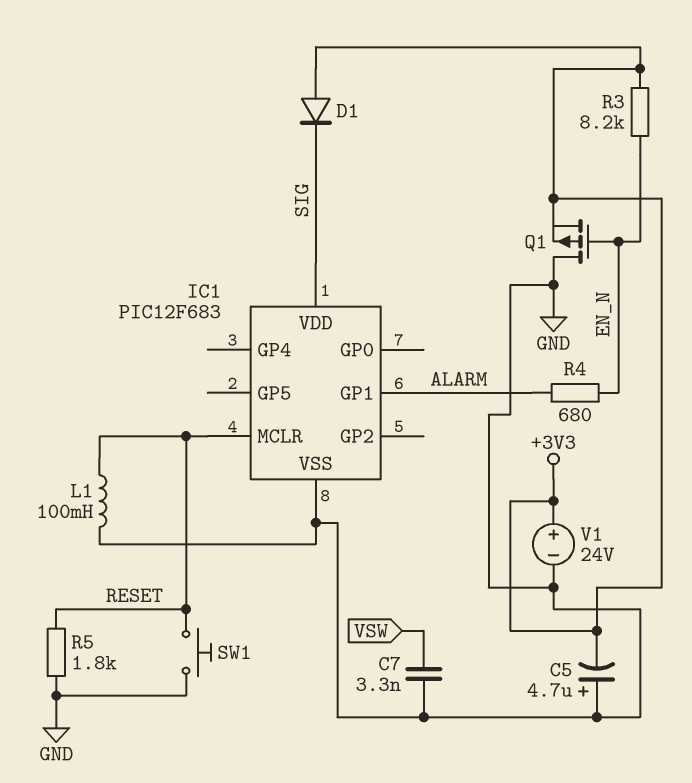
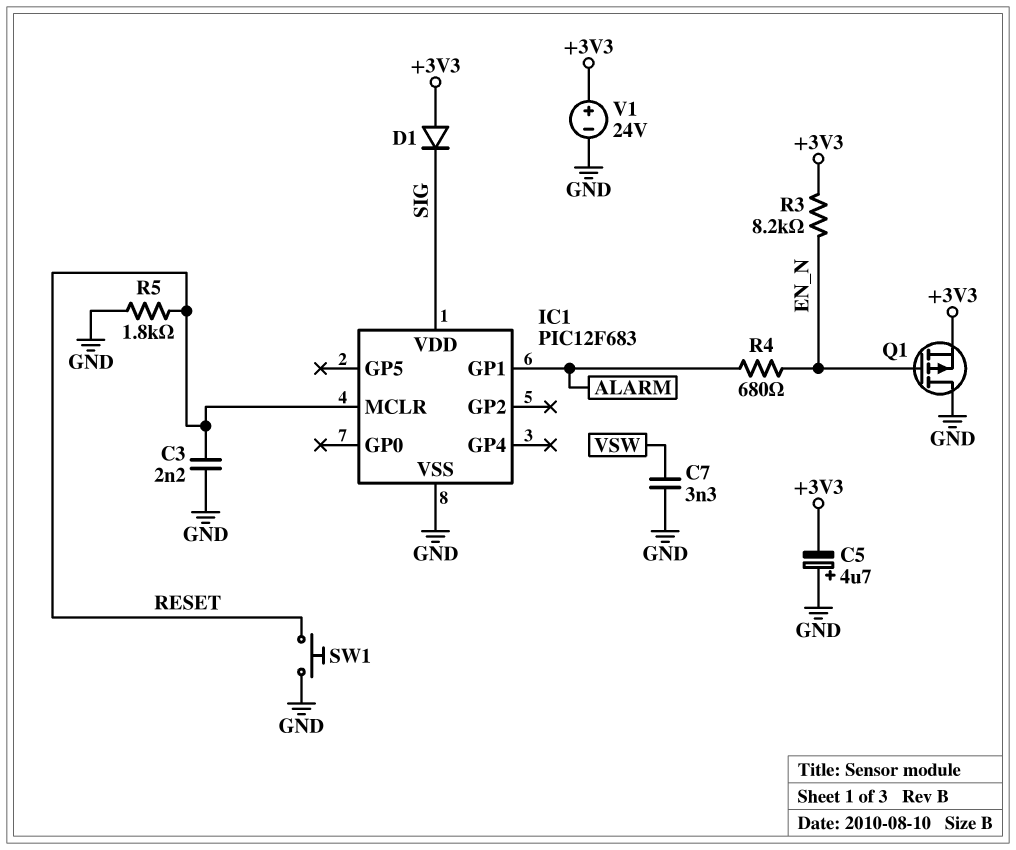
C3: none -> 2.2nF (GND, RESET)
L1: 100mH (GND, RESET) -> none

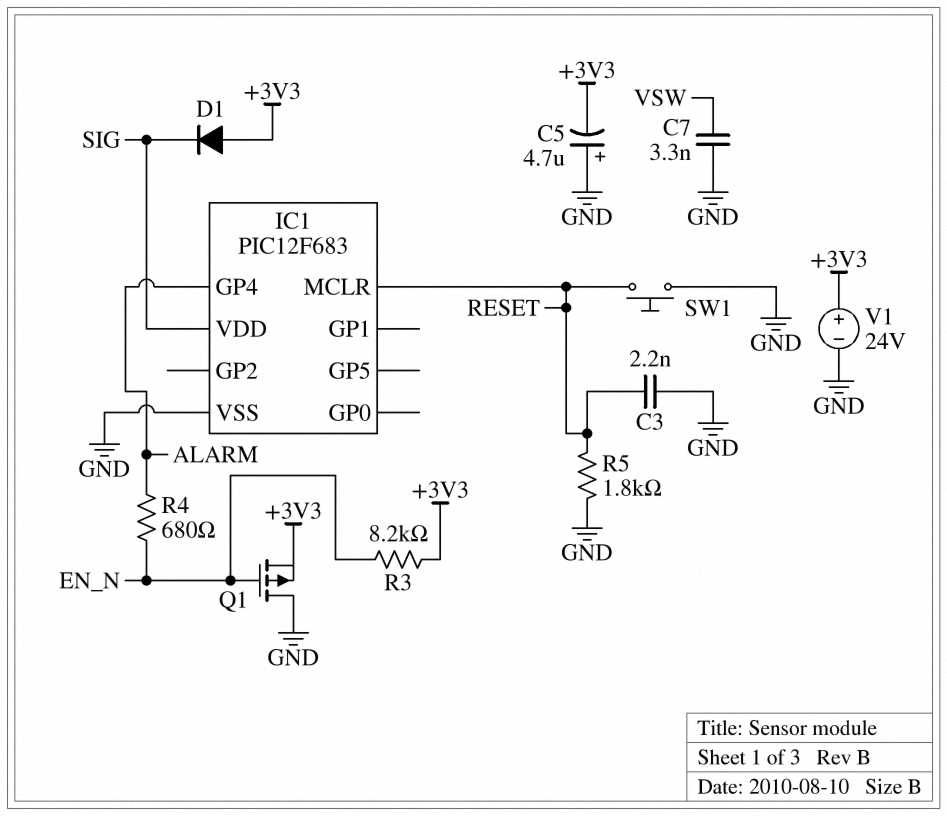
IC1 pin GP1: ALARM -> none
IC1 pin GP4: none -> ALARM

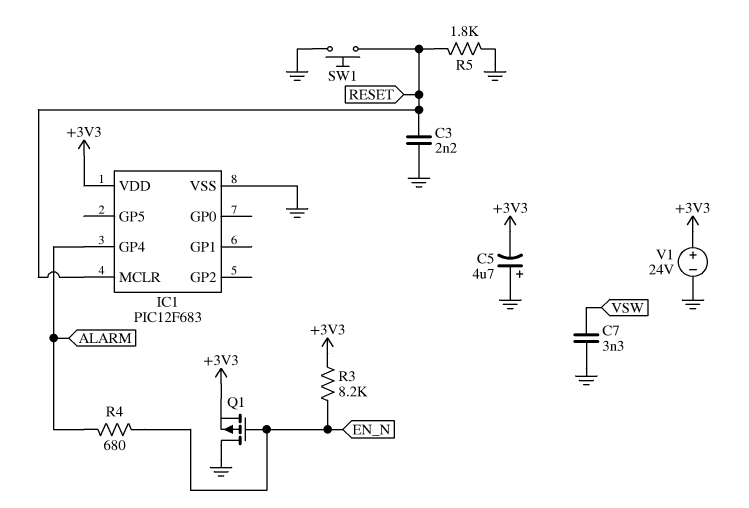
D1: diode (A +3V3, K SIG) -> none
IC1 pin VDD: SIG -> +3V3

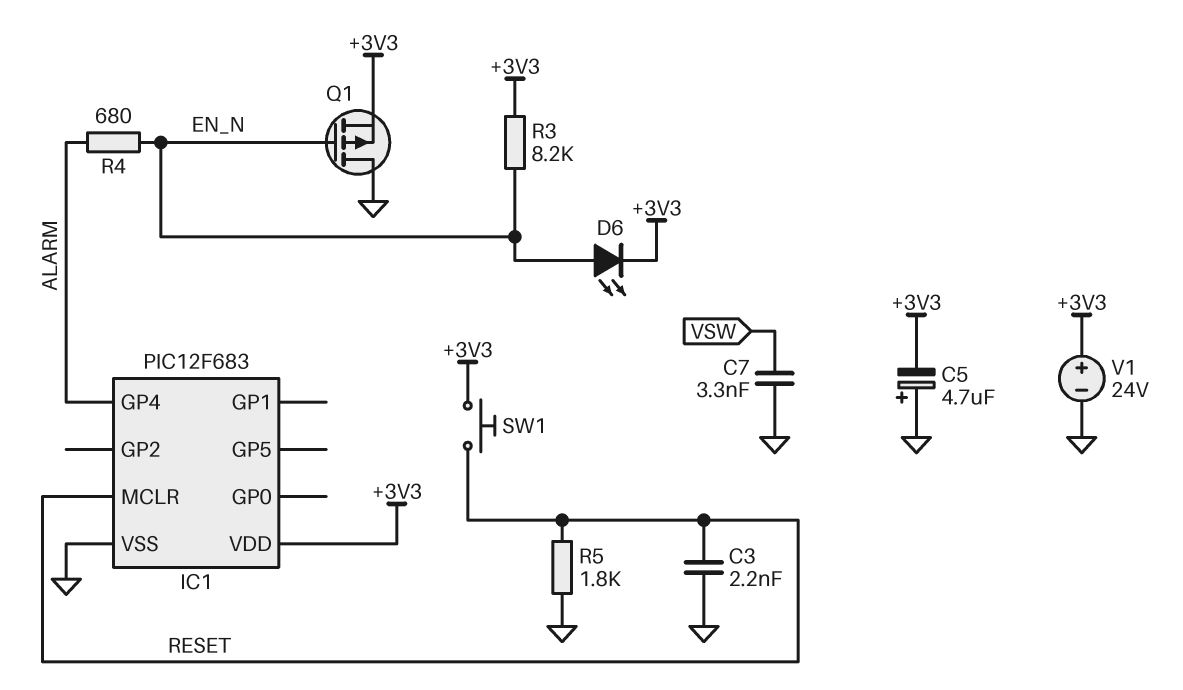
D6: none -> LED (A EN_N, K +3V3)
SW1: button (GND, RESET) -> button (+3V3, RESET)

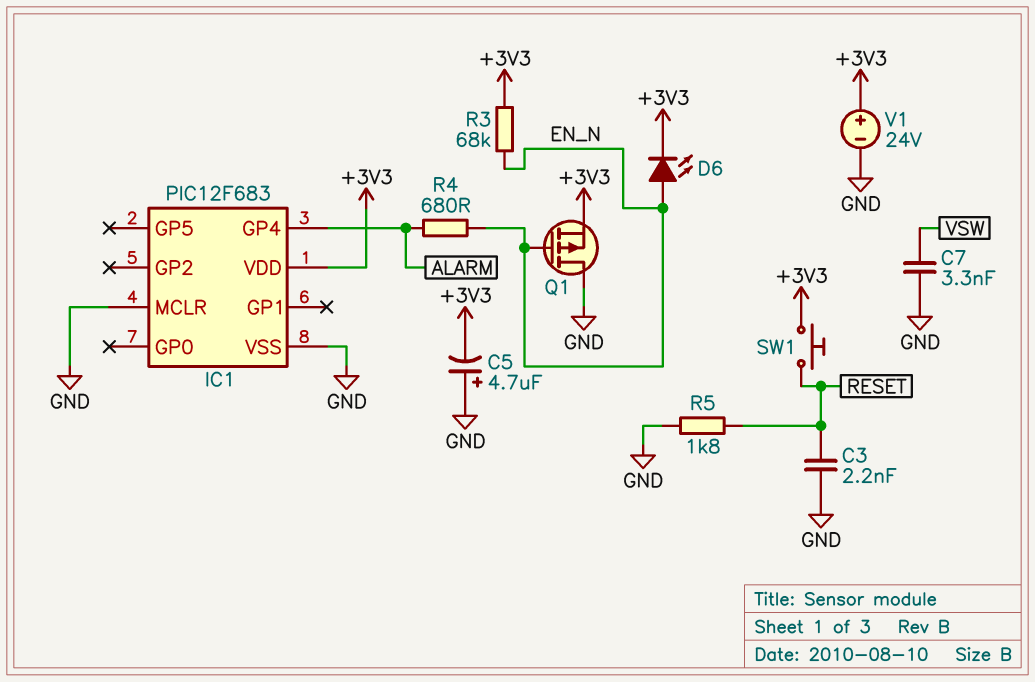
IC1 pin MCLR: RESET -> GND
R3: 8.2k (+3V3, EN_N) -> 68k (+3V3, EN_N)

